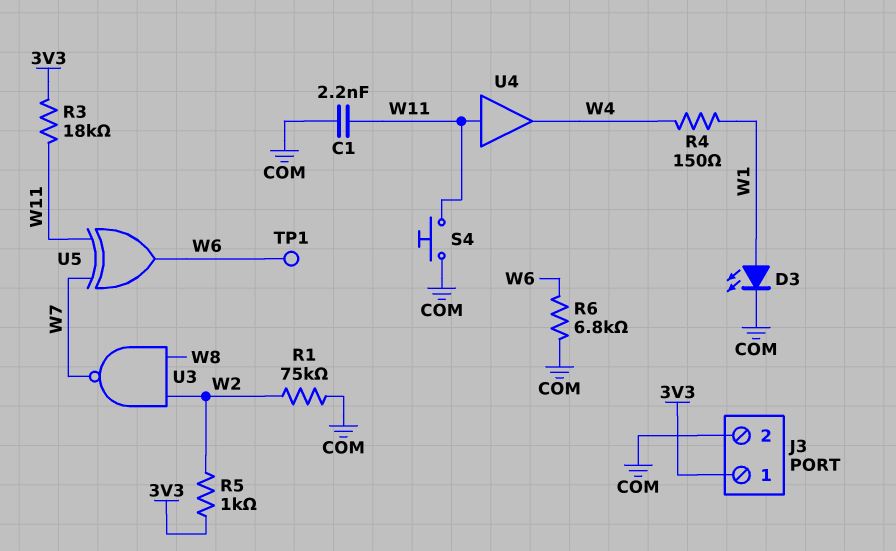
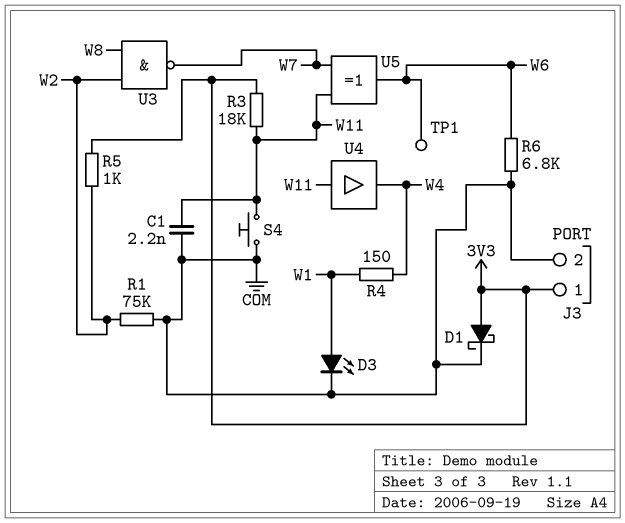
D1: none -> schottky (A 3V3, K COM)

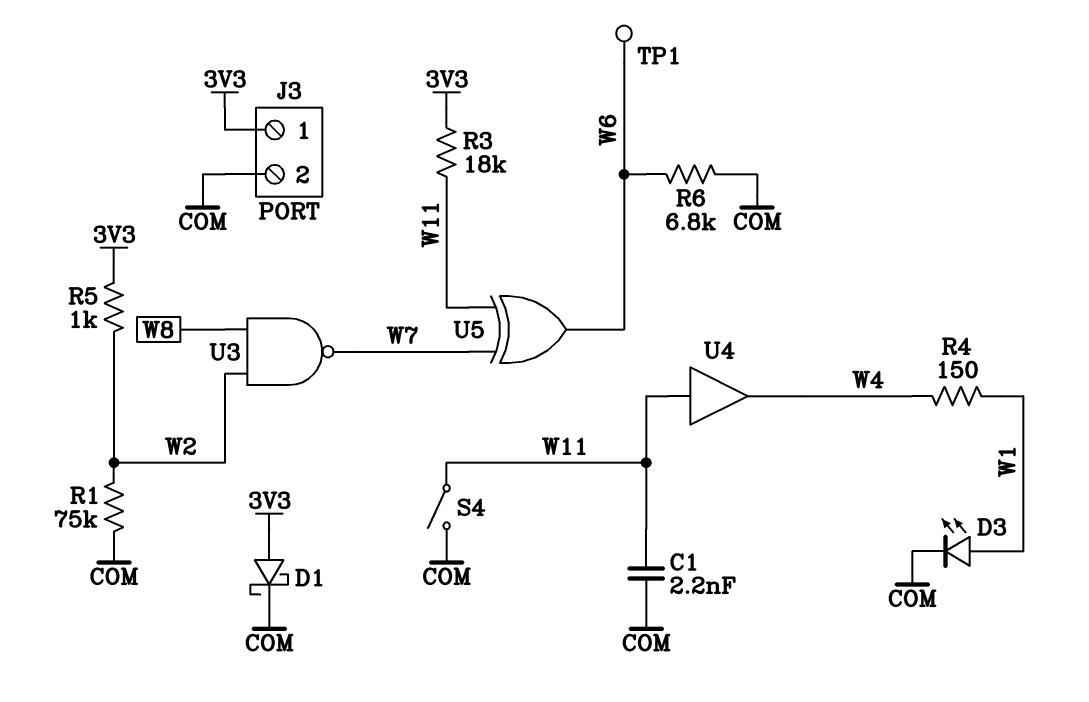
S4: button (COM, W11) -> switch (COM, W11)

